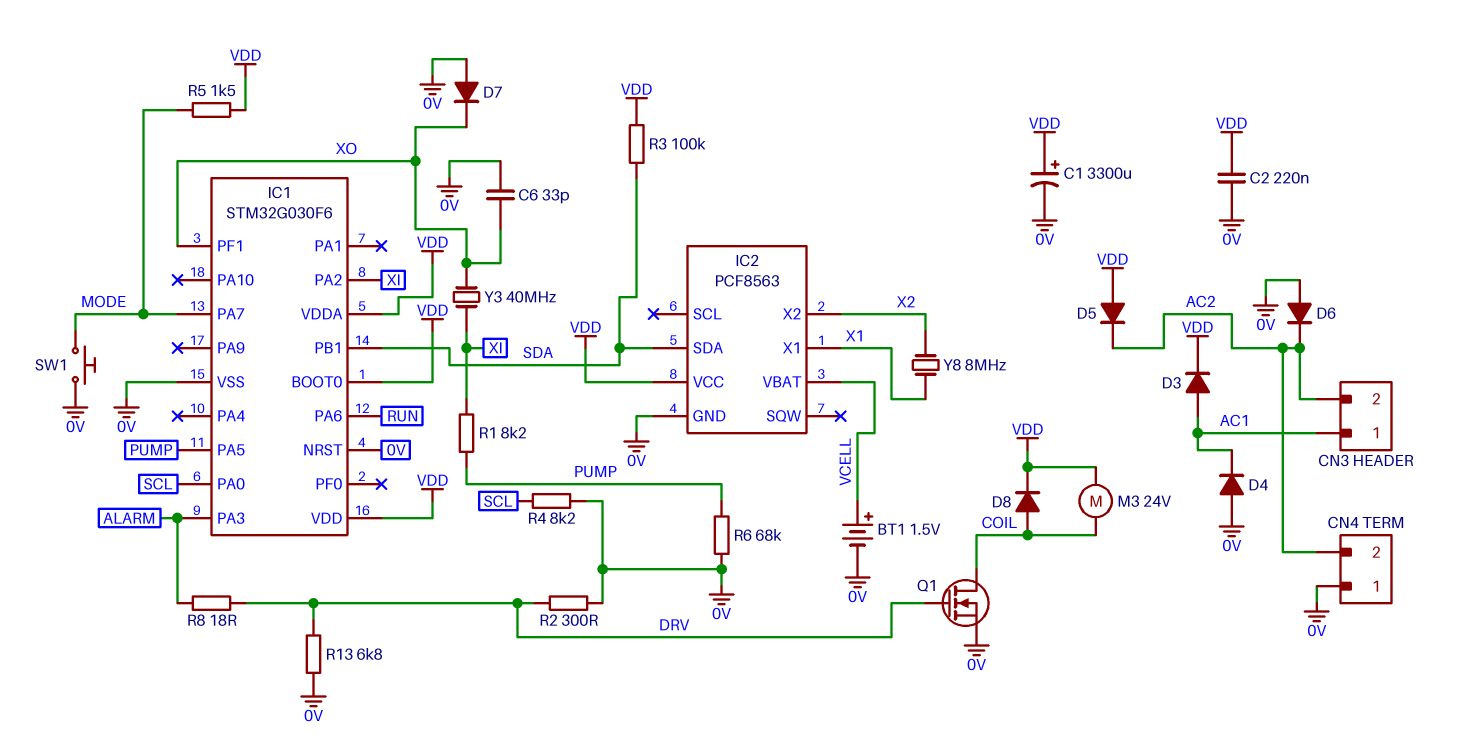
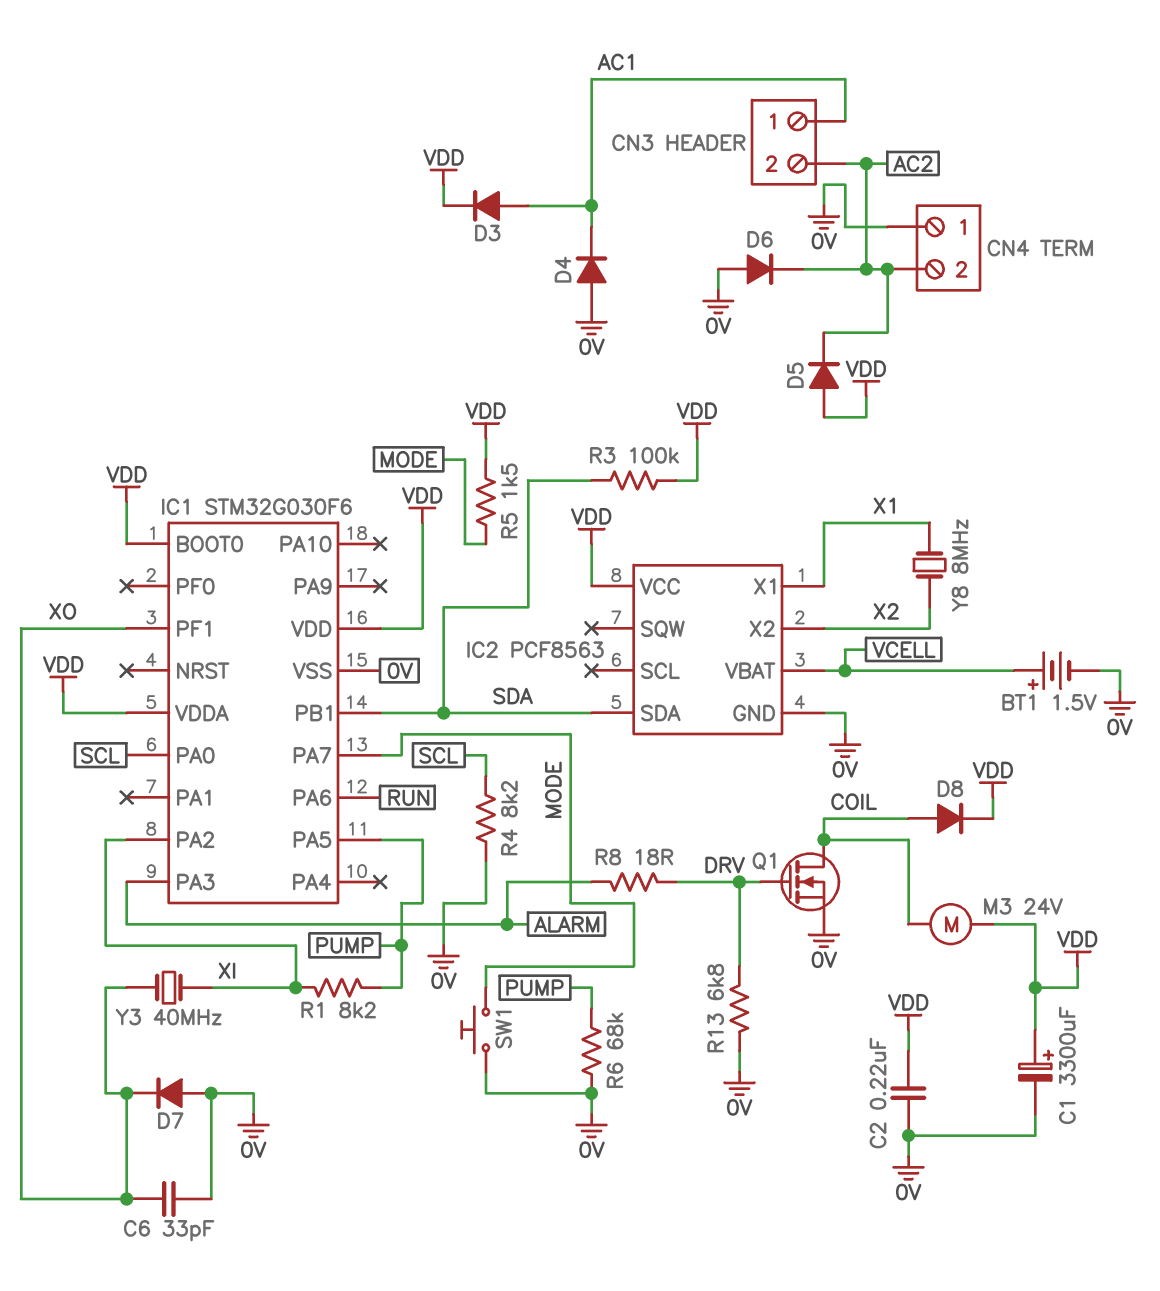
IC1 pin NRST: 0V -> none
R2: 300 (0V, DRV) -> none

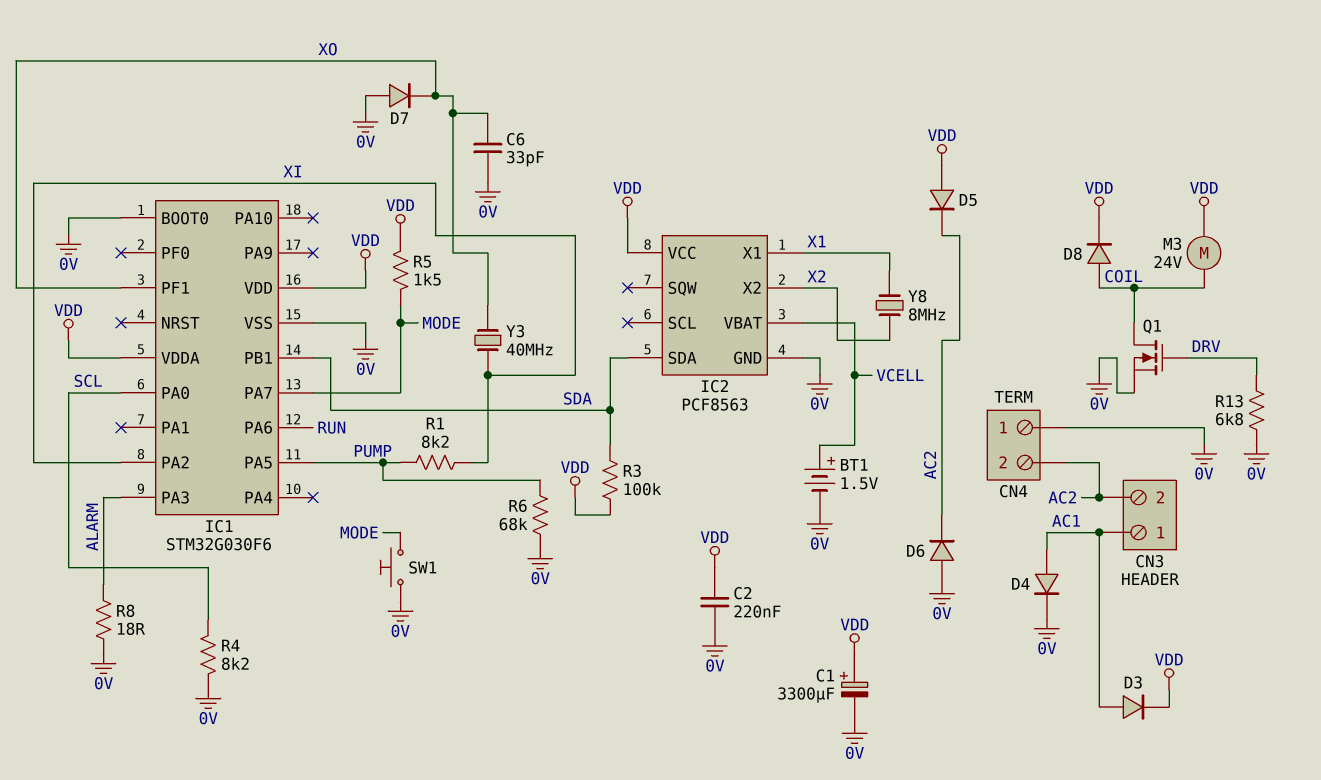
D4: diode (A 0V, K AC1) -> diode (A AC1, K 0V)
IC1 pin BOOT0: VDD -> 0V
R8: 18 (ALARM, DRV) -> 18 (0V, ALARM)

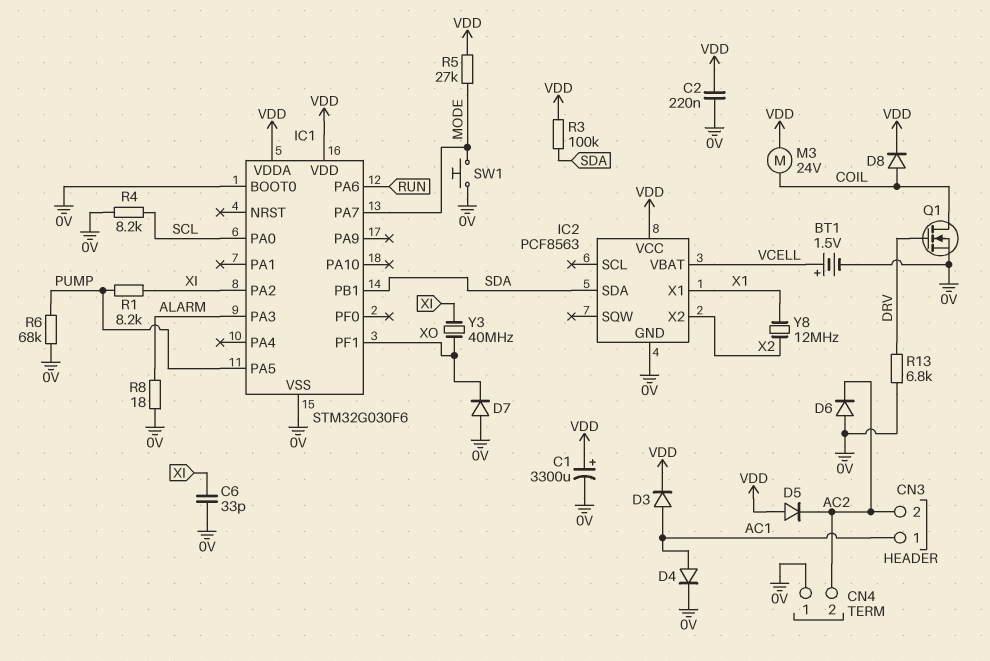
C6: 33pF (0V, XO) -> 33pF (0V, XI)
R5: 1.5k (MODE, VDD) -> 27k (MODE, VDD)
Y8: 8MHz (X1, X2) -> 12MHz (X1, X2)

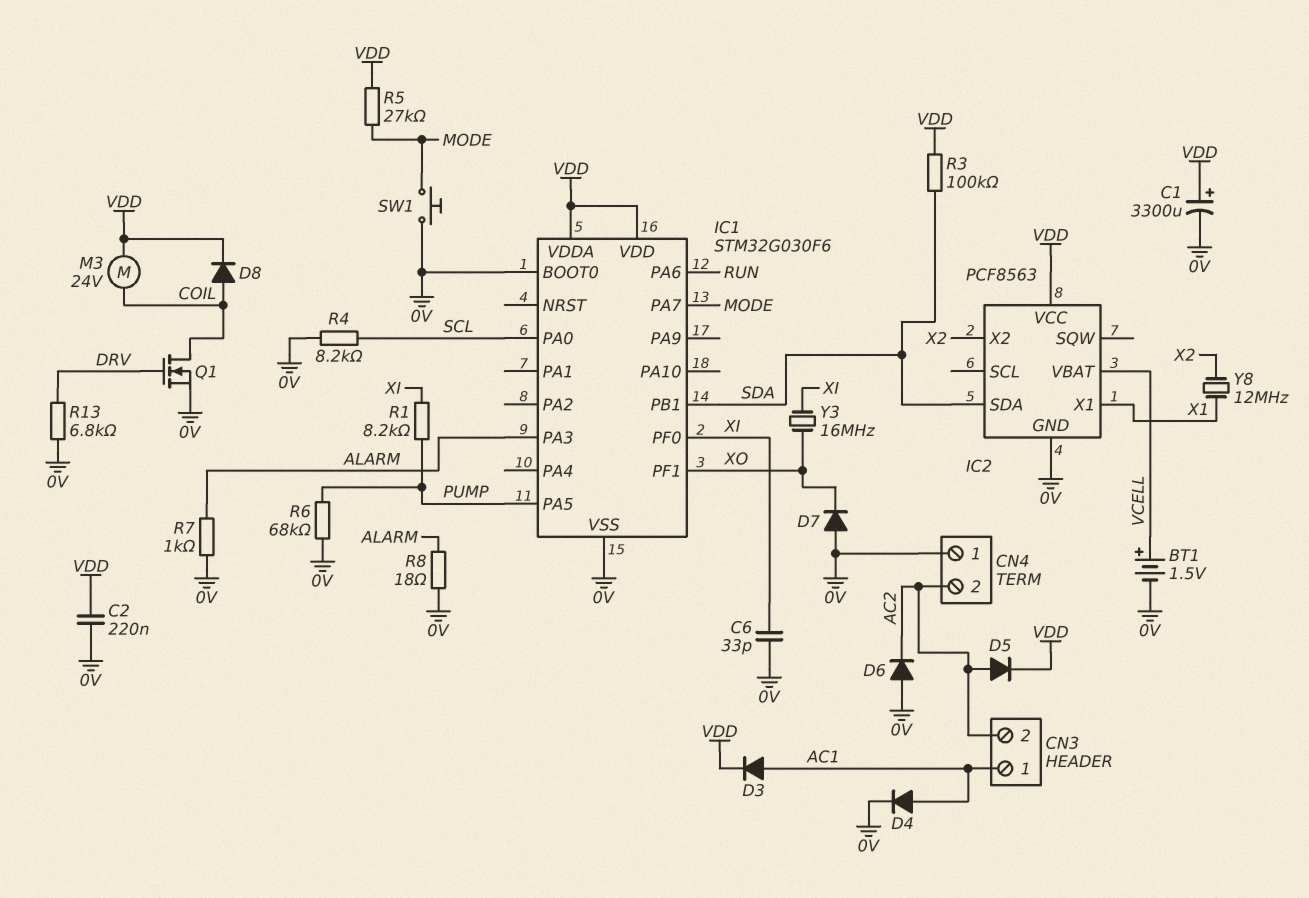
D5: diode (A VDD, K AC2) -> diode (A AC2, K VDD)
IC1 pin PA2: XI -> none
IC1 pin PF0: none -> XI
R7: none -> 1k (0V, ALARM)
Y3: 40MHz (XI, XO) -> 16MHz (XI, XO)

